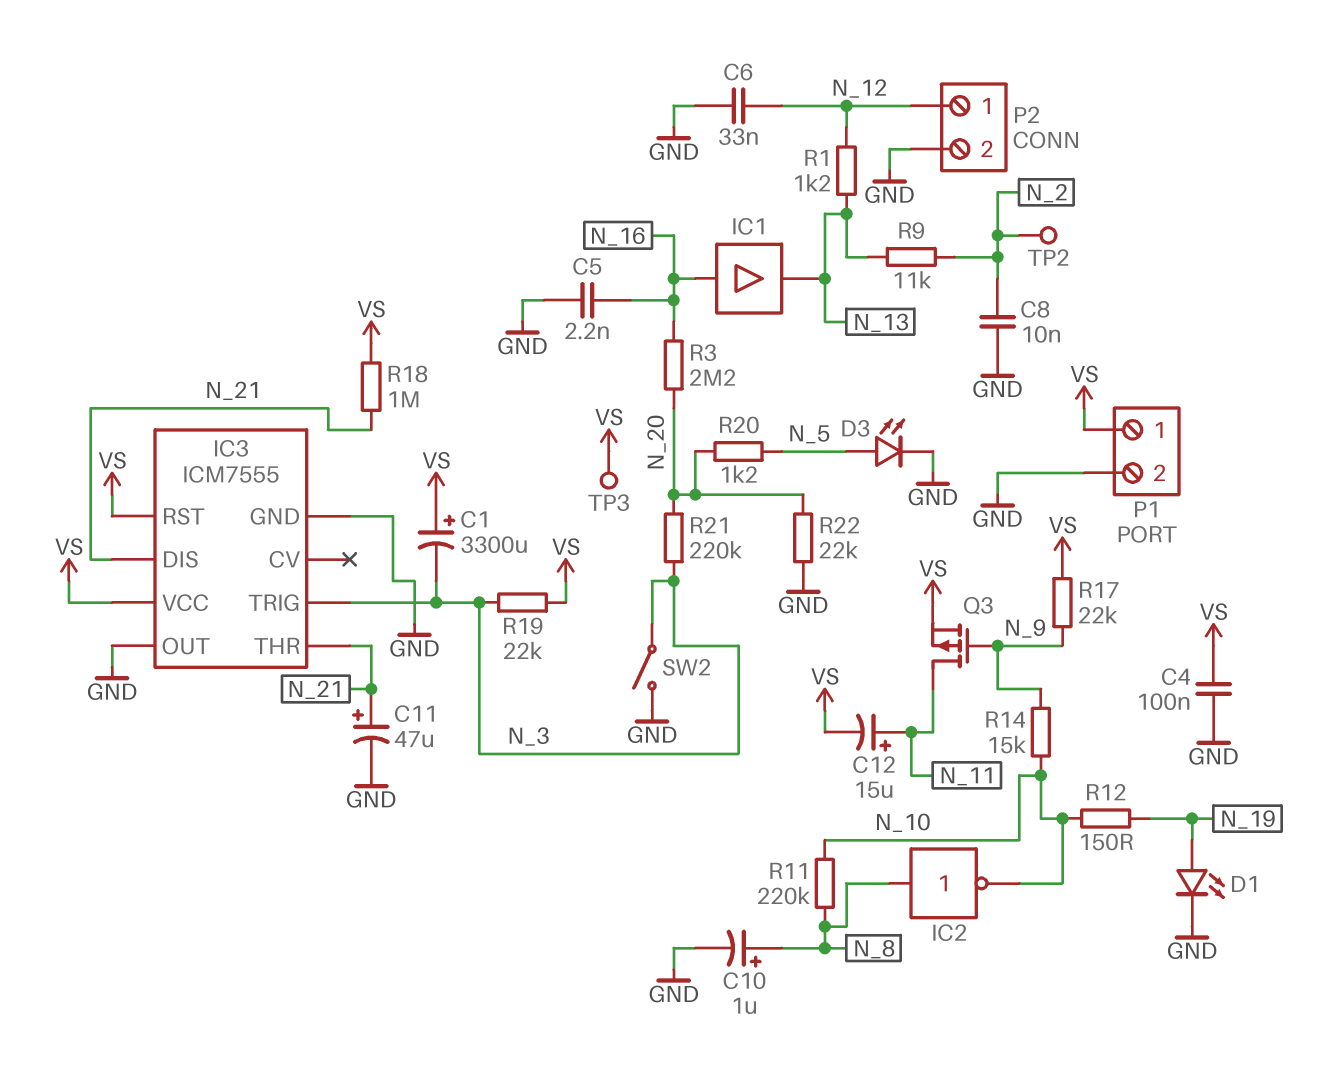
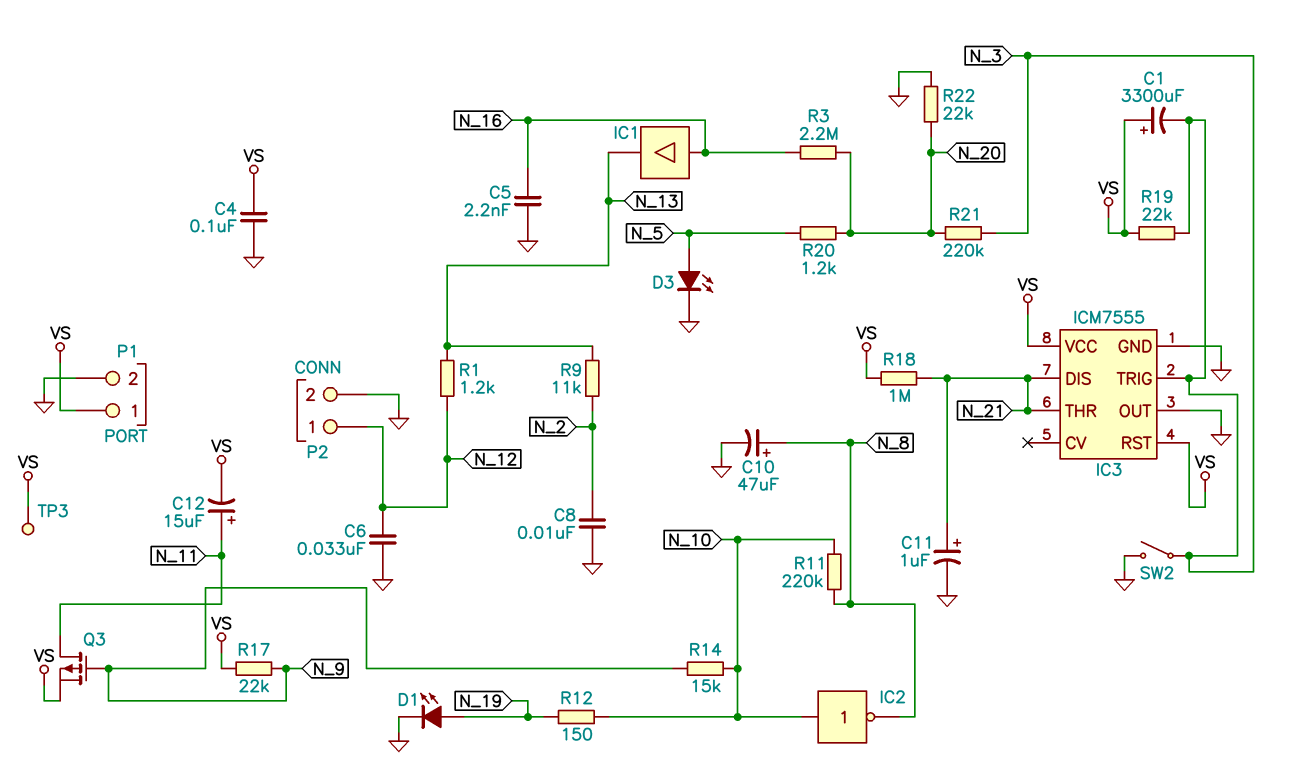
C10: 1uF (plus N_8, minus GND) -> 47uF (plus N_8, minus GND)
C11: 47uF (plus N_21, minus GND) -> 1uF (plus N_21, minus GND)
IC2: NOT (in N_8, out N_10) -> NOT (in N_10, out N_8)
TP2: test point (N_2) -> none

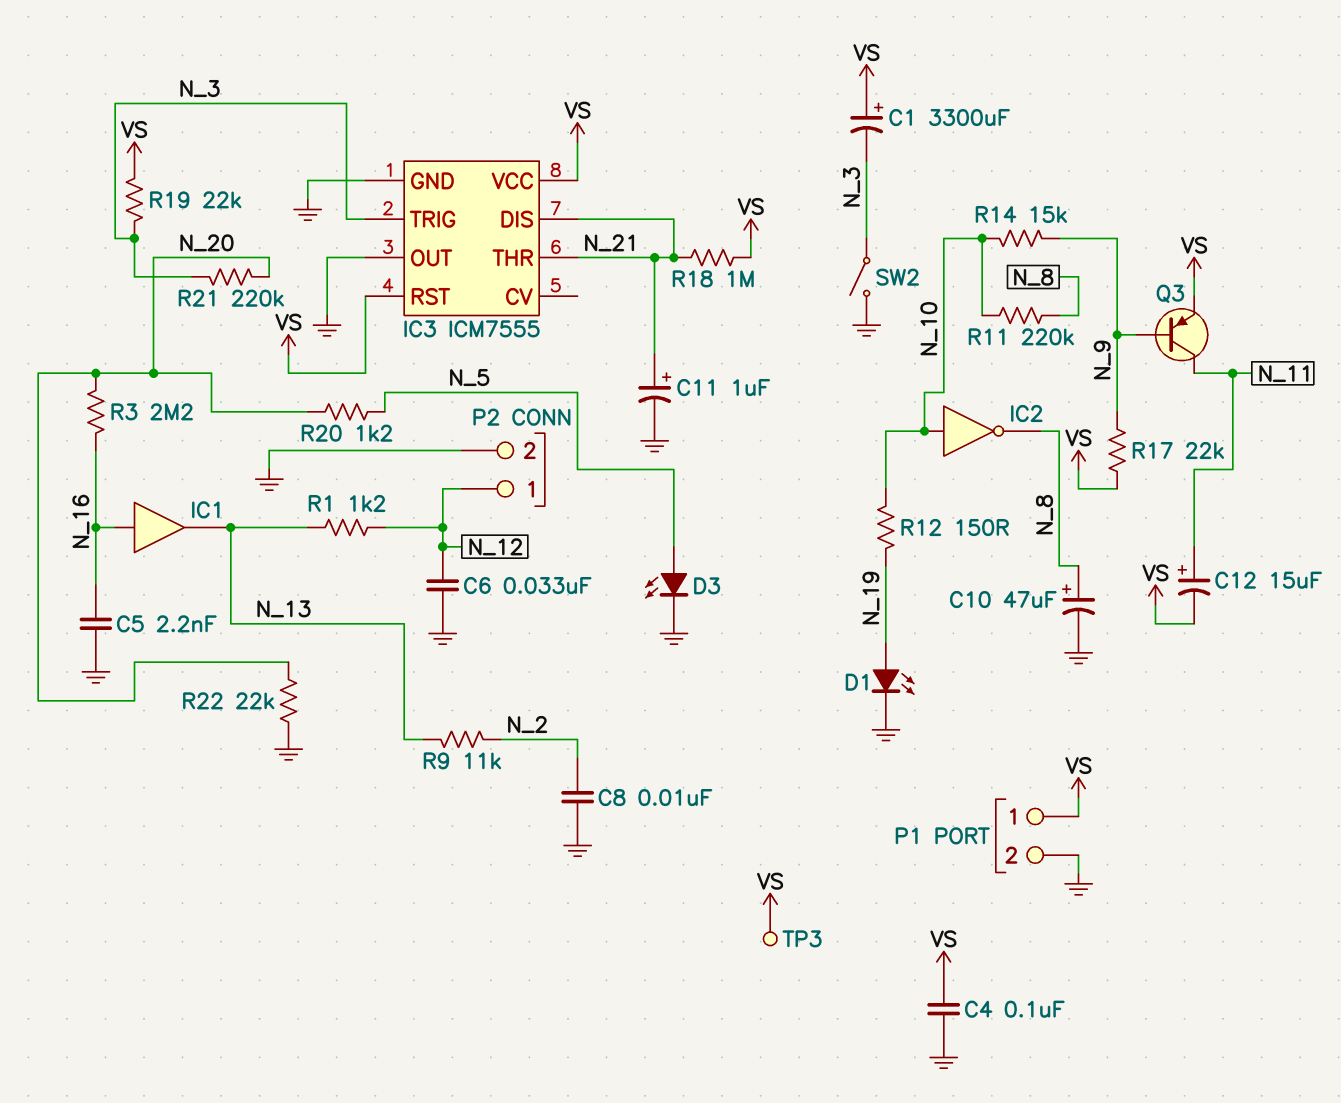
Q3: PMOS (G N_9, D N_11, S VS) -> PNP (B N_9, C N_11, E VS)

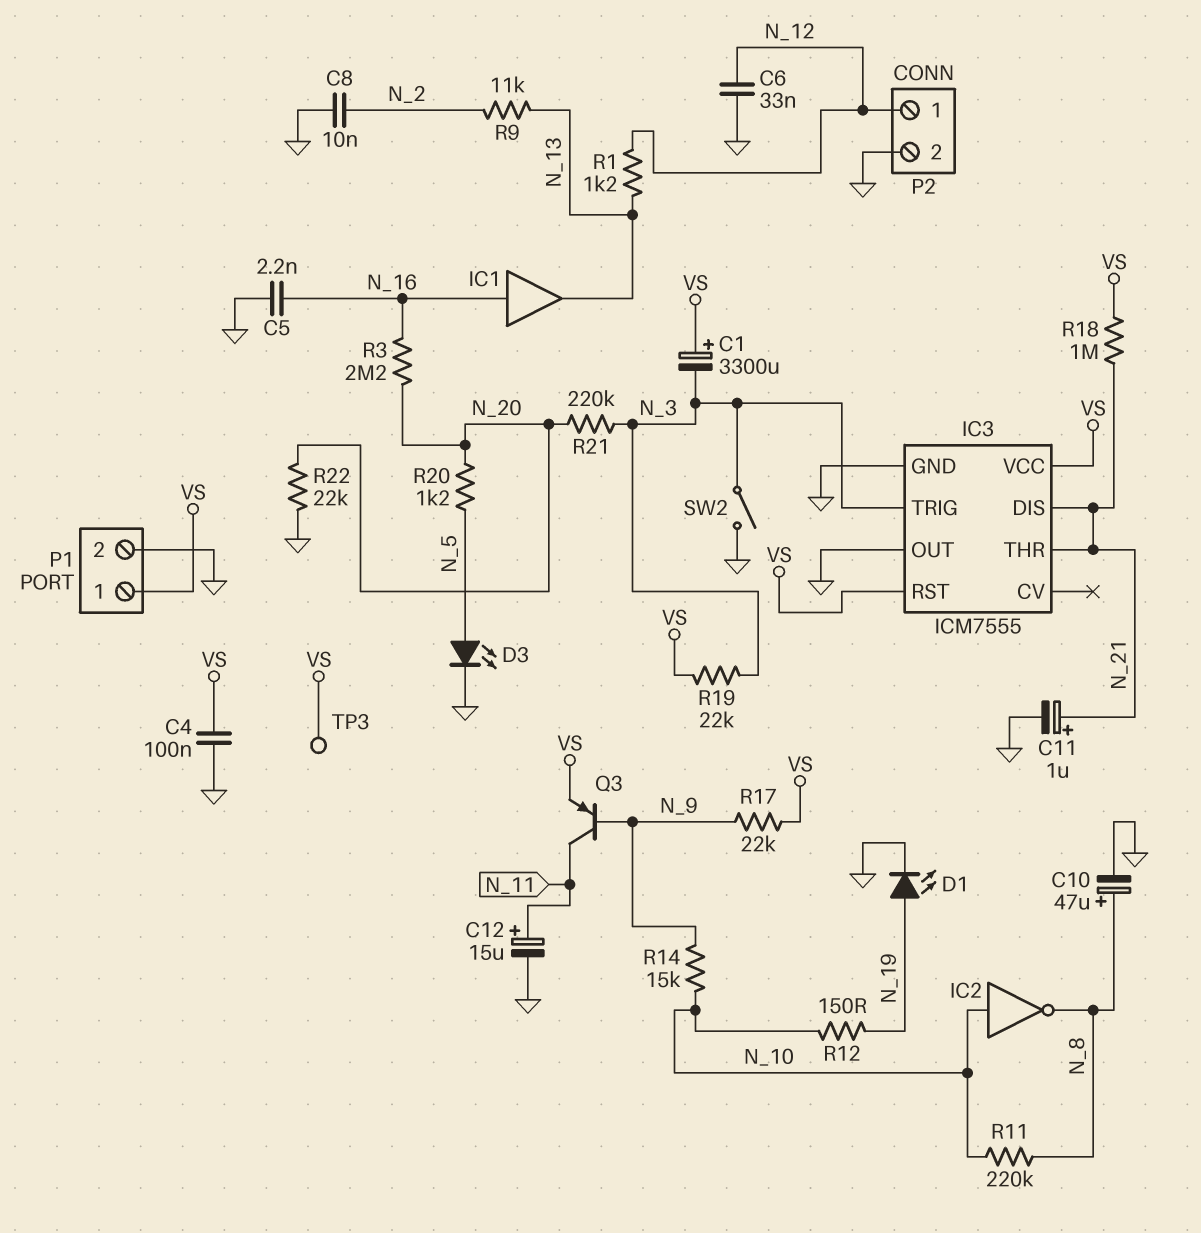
C12: 15uF (plus N_11, minus VS) -> 15uF (plus N_11, minus GND)

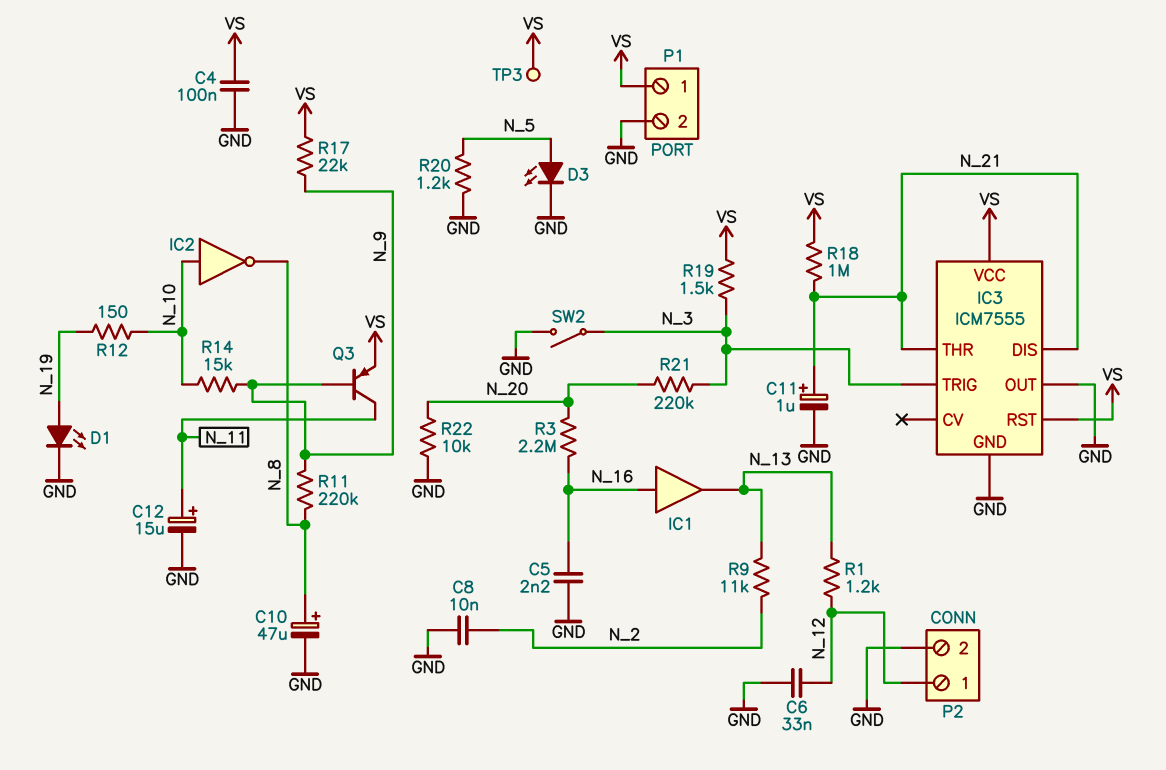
C1: 3300uF (plus VS, minus N_3) -> none
R11: 220k (N_8, N_10) -> 220k (N_8, N_9)
R19: 22k (N_3, VS) -> 1.5k (N_3, VS)
R20: 1.2k (N_5, N_20) -> 1.2k (GND, N_5)
R22: 22k (GND, N_20) -> 10k (GND, N_20)

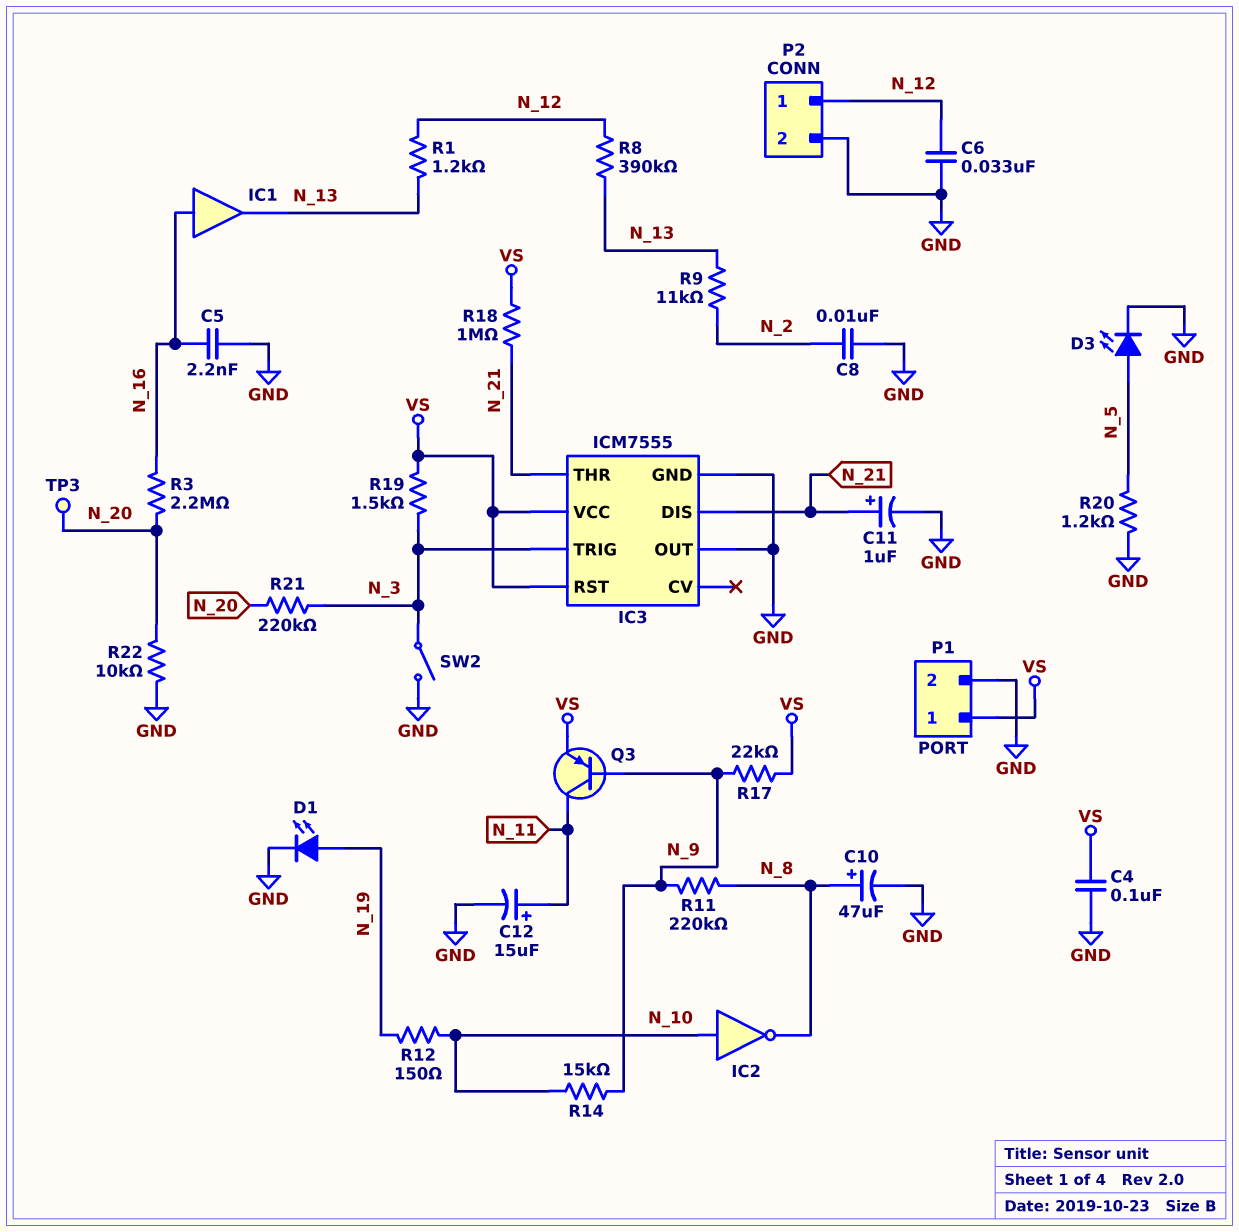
R8: none -> 390k (N_12, N_13)
TP3: test point (VS) -> test point (N_20)

